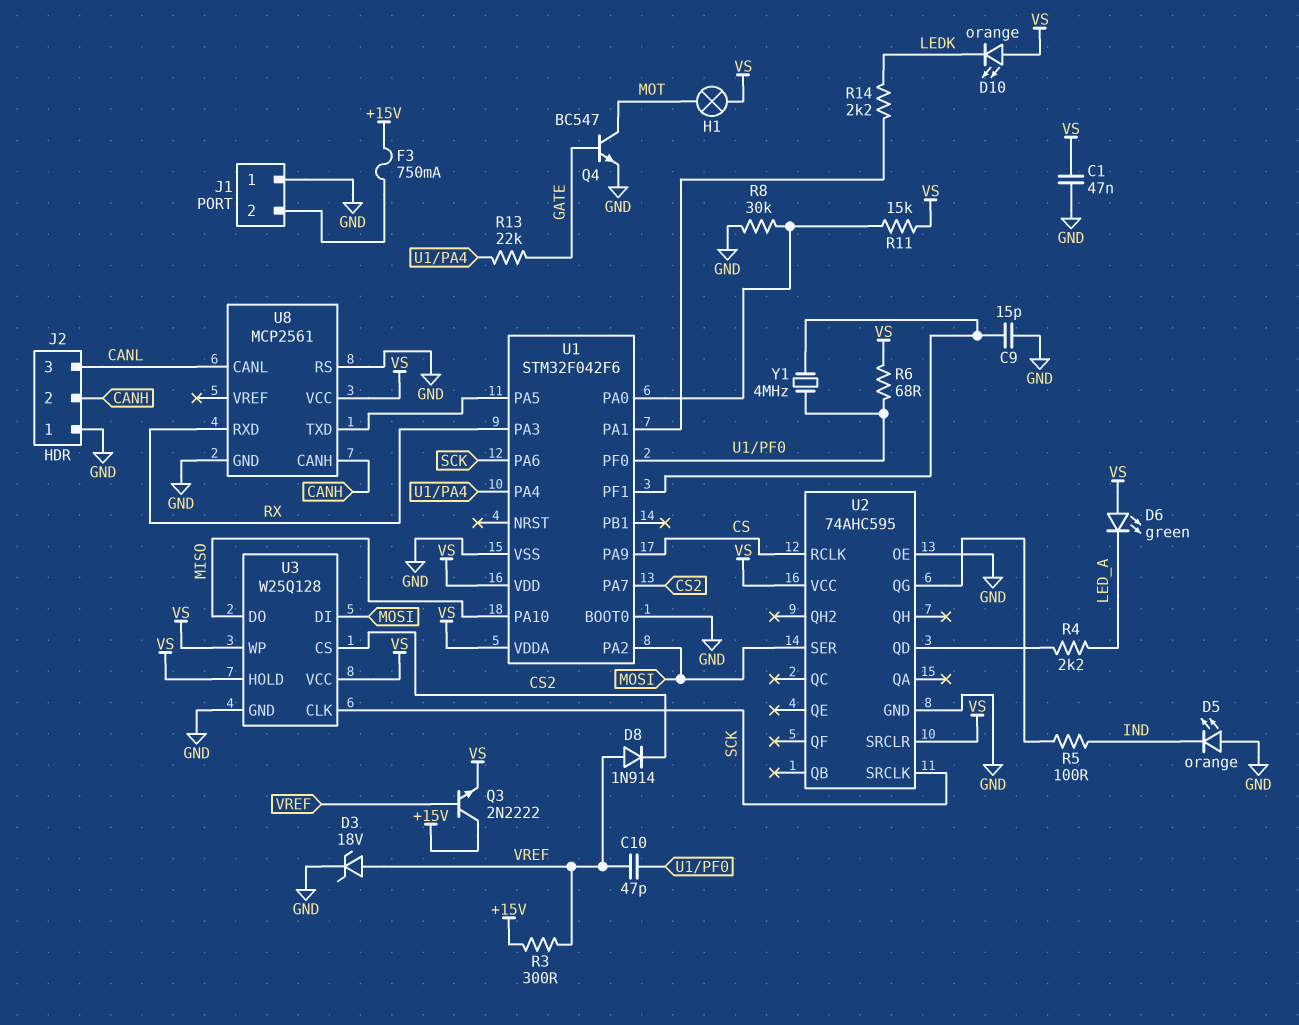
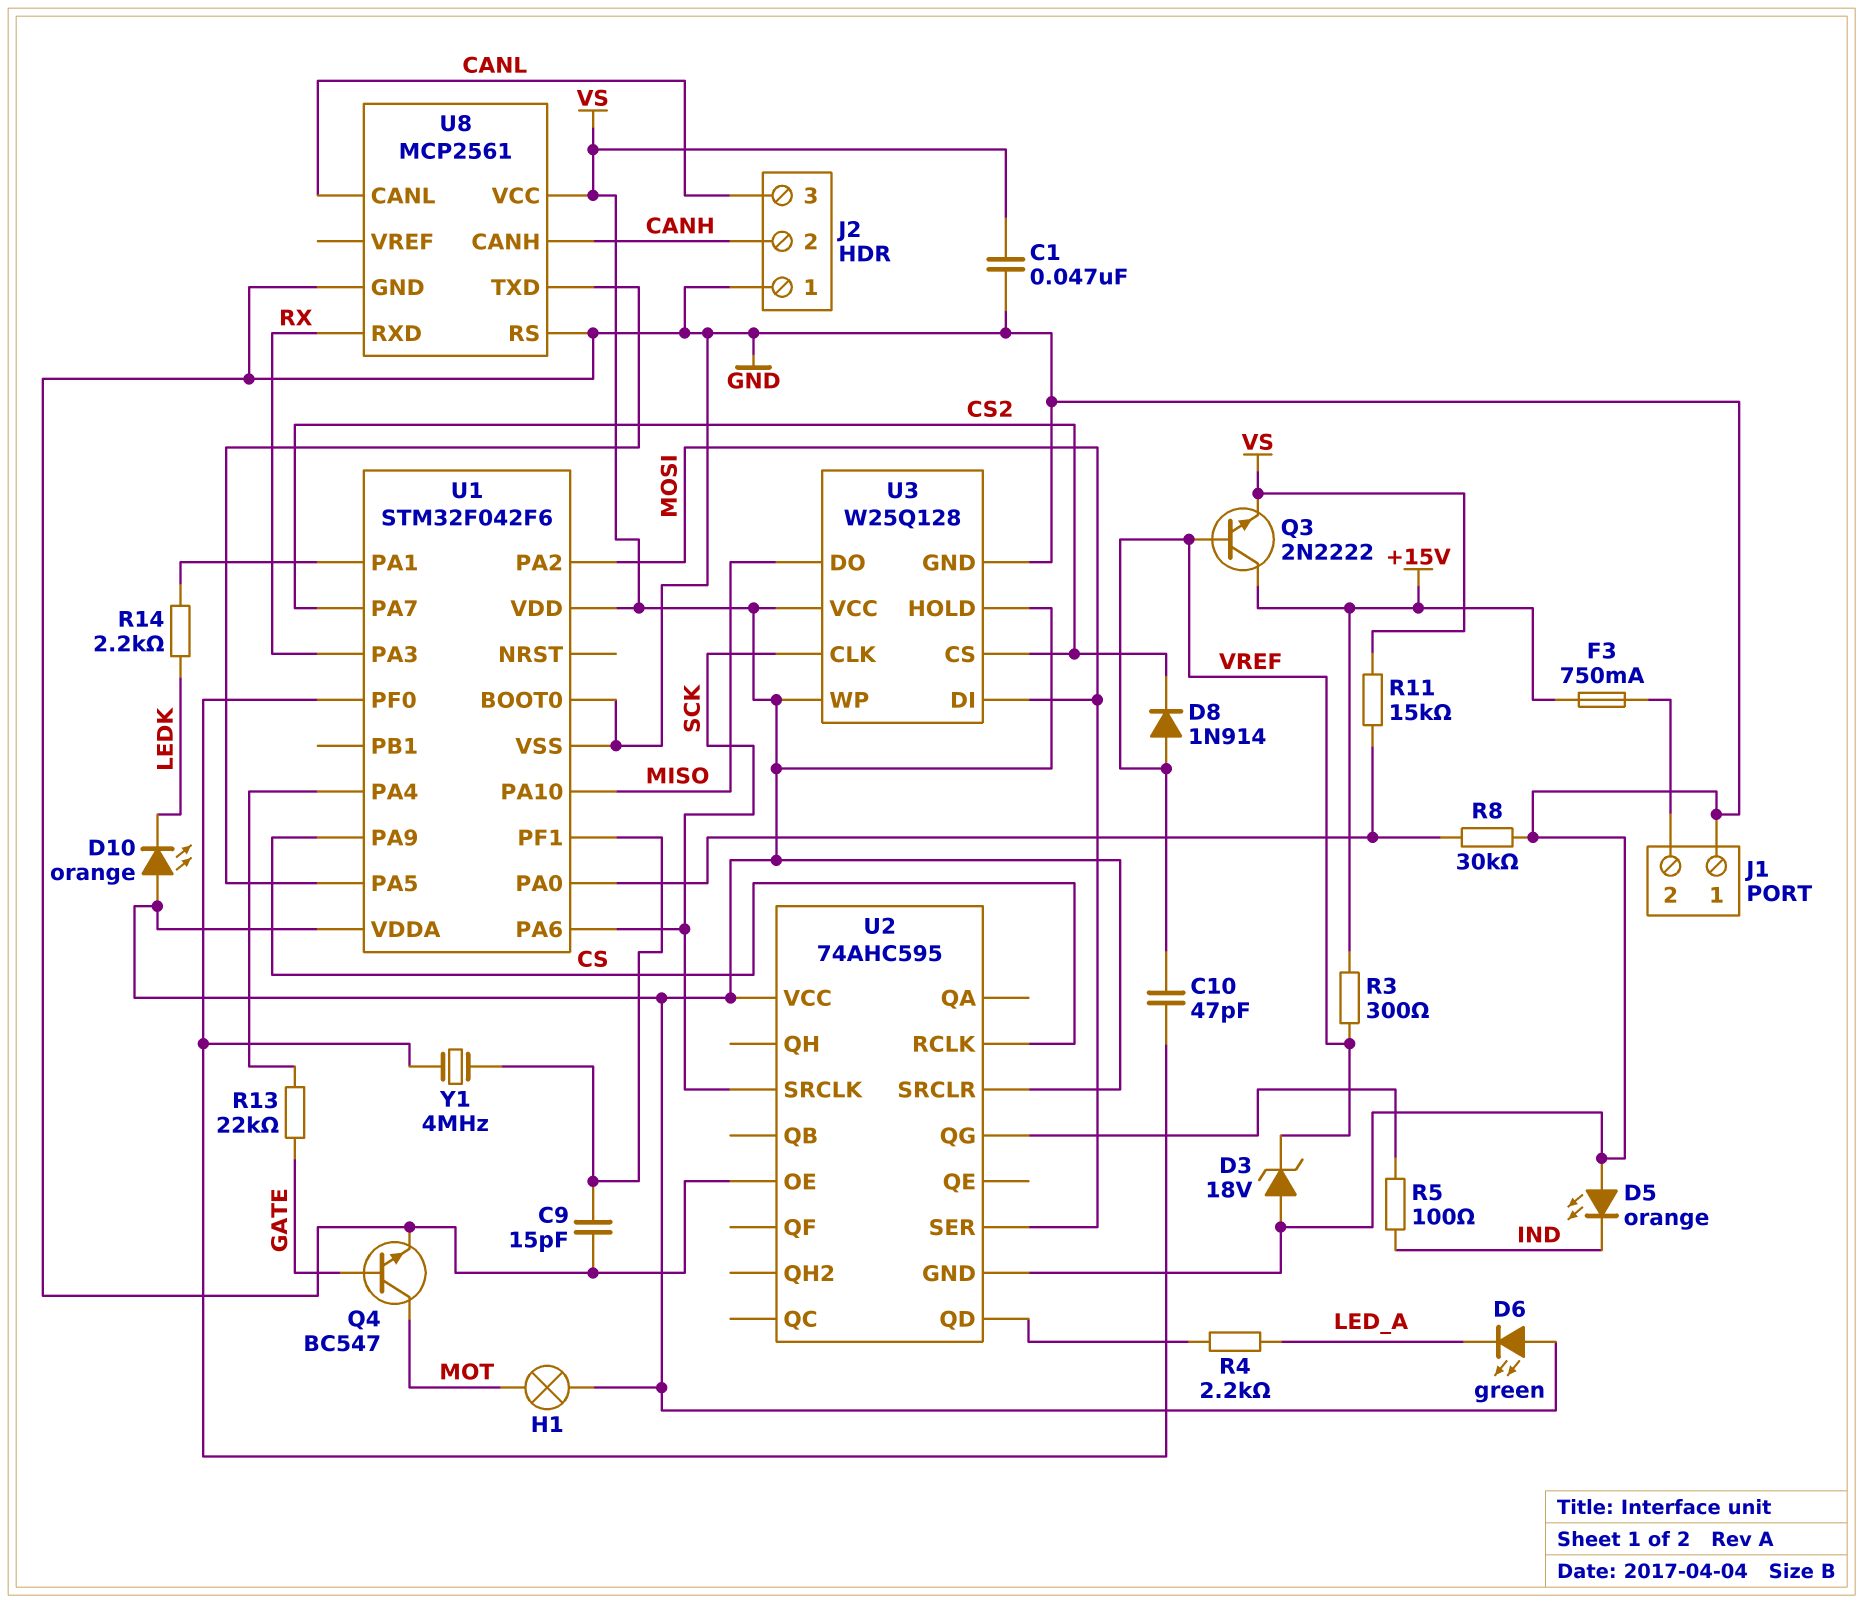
D3: zener 18V (A VREF, K GND) -> zener 18V (A GND, K VREF)
R6: 68 (U1/PF0, VS) -> none

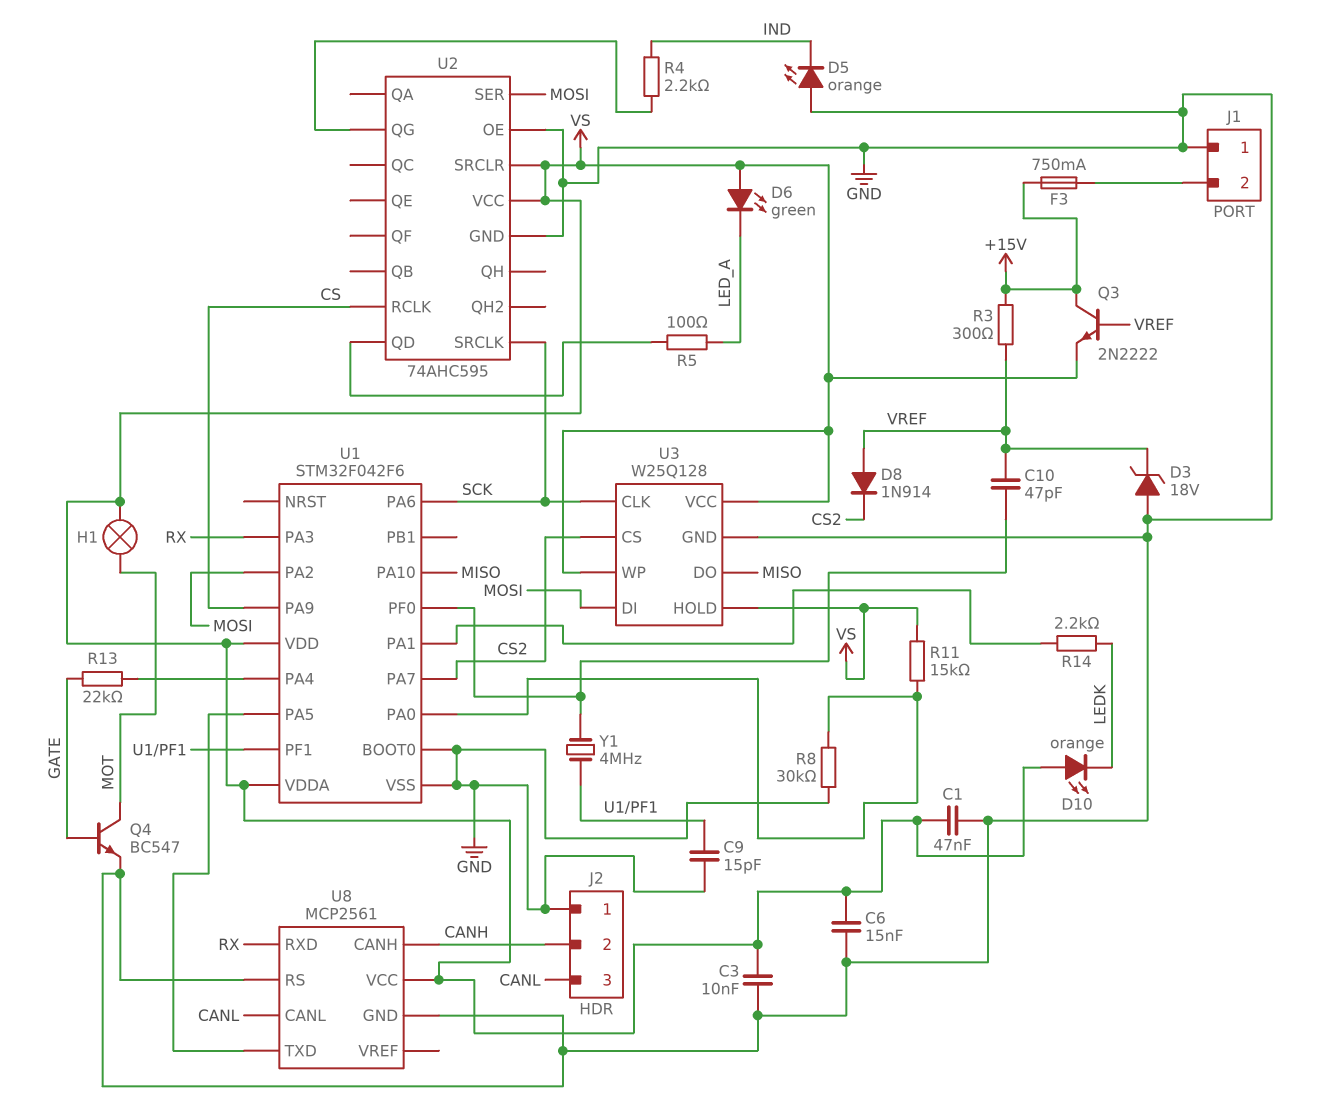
C3: none -> 10nF (GND, VS)
C6: none -> 15nF (GND, VS)
R4: 2.2k (LED_A, U2/QD) -> 2.2k (IND, U2/QG)
R5: 100 (IND, U2/QG) -> 100 (LED_A, U2/QD)

